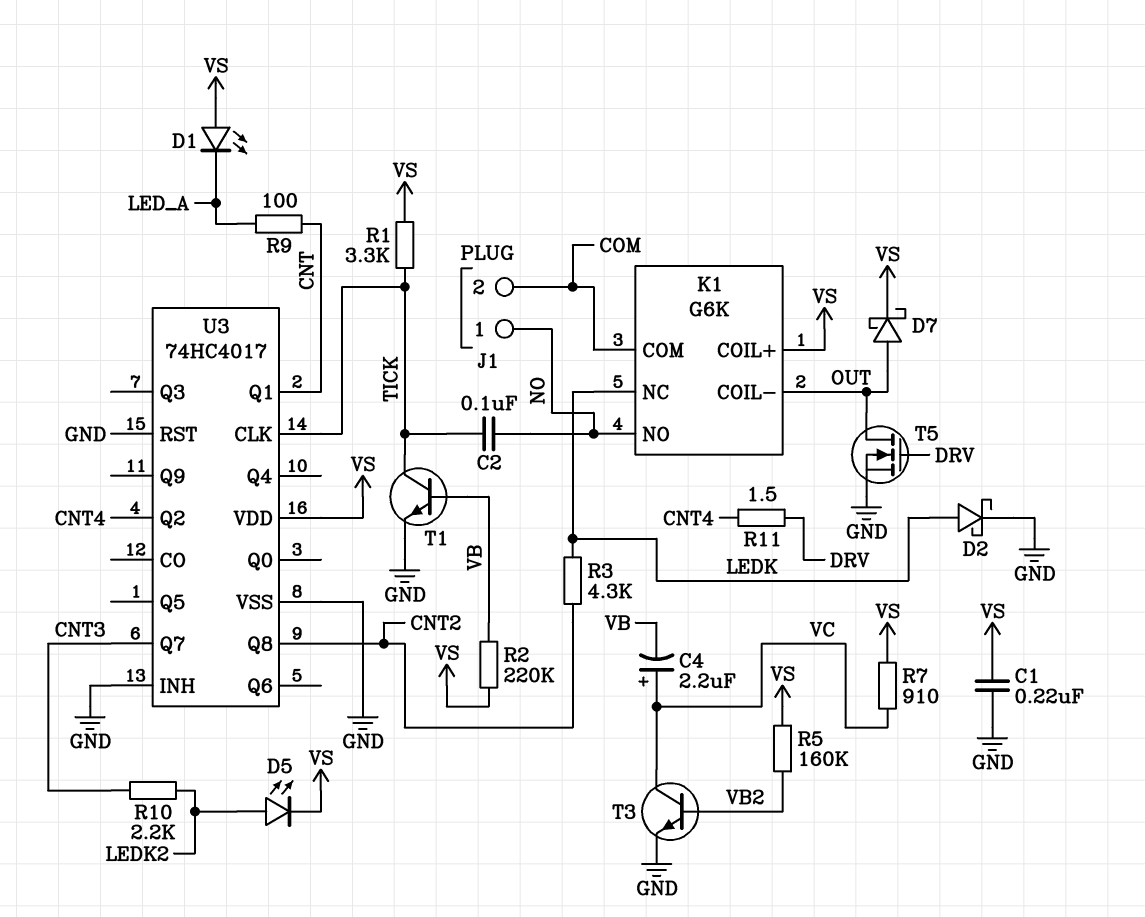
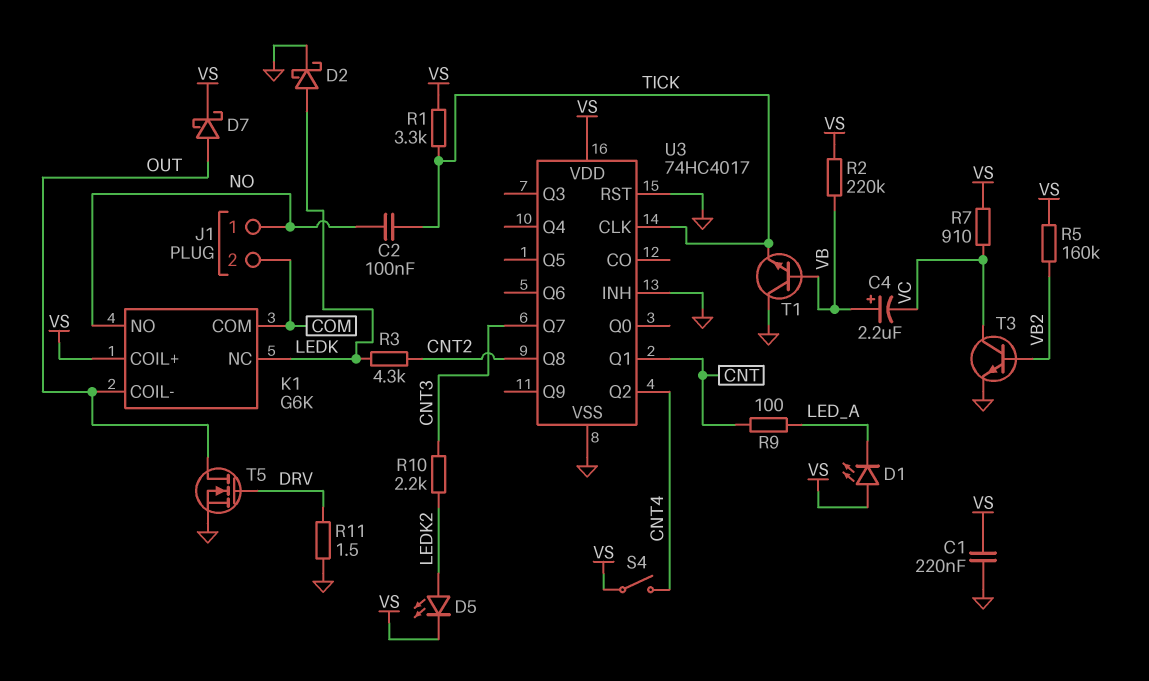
C4: 2.2uF (plus VC, minus VB) -> 2.2uF (plus VB, minus VC)
R11: 1.5 (CNT4, DRV) -> 1.5 (DRV, GND)
S4: none -> switch (CNT4, VS)
T1: NPN (B VB, C TICK, E GND) -> NPN (B VB, C GND, E TICK)

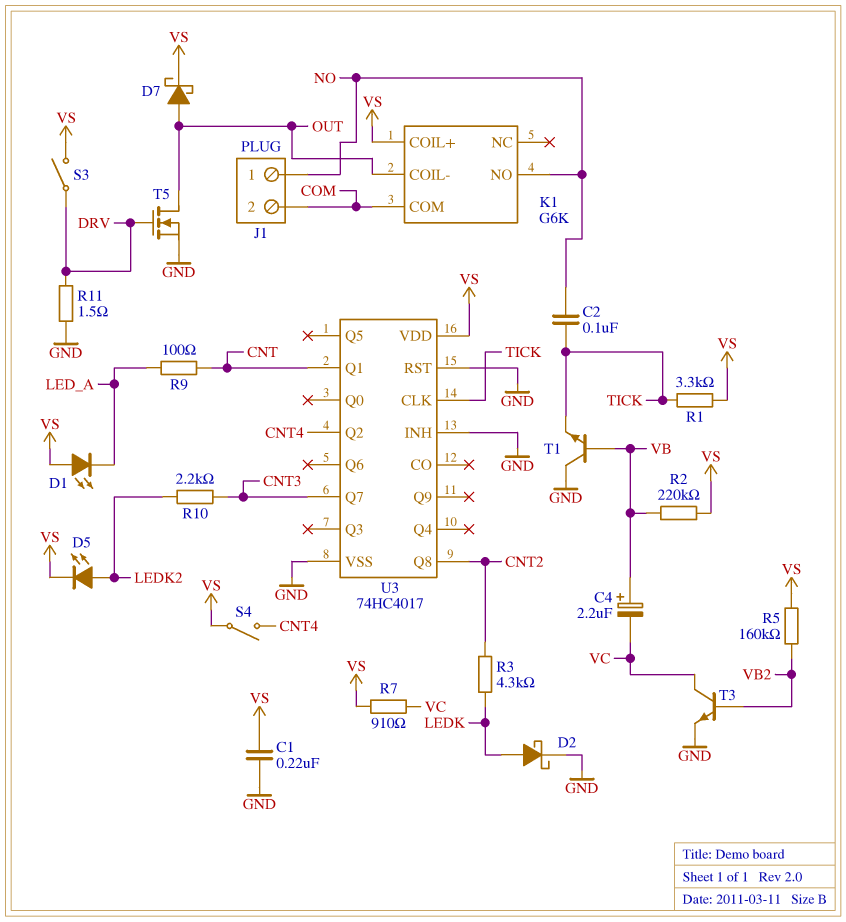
K1 pin NC: LEDK -> none
S3: none -> switch (DRV, VS)

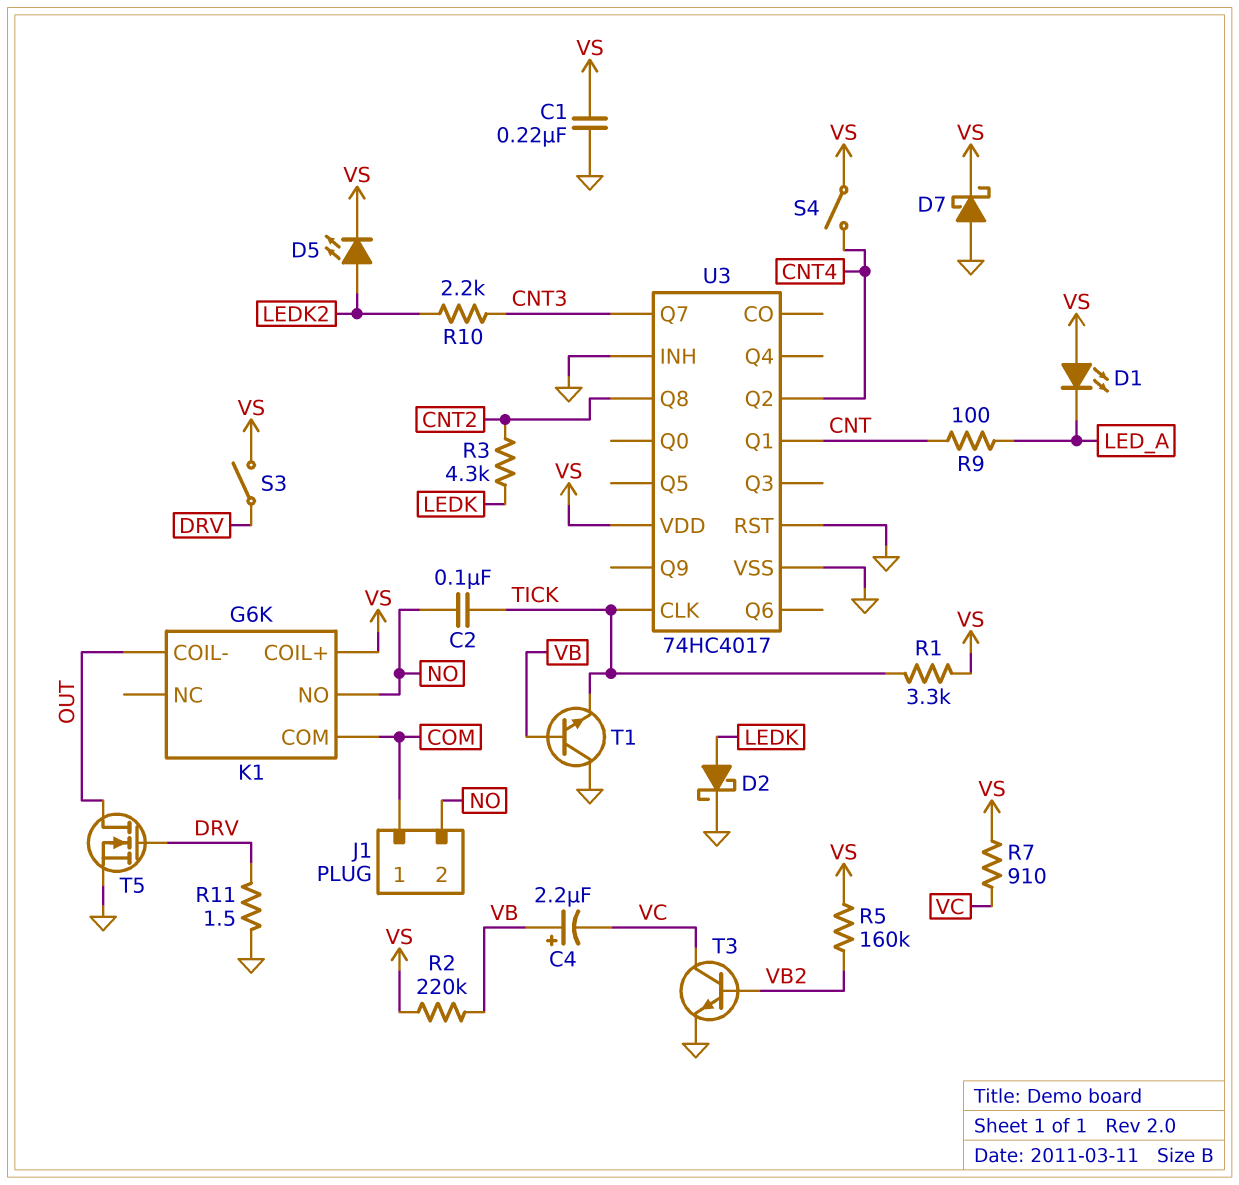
D7: schottky (A OUT, K VS) -> schottky (A GND, K VS)
J1 pin 1: NO -> COM
J1 pin 2: COM -> NO

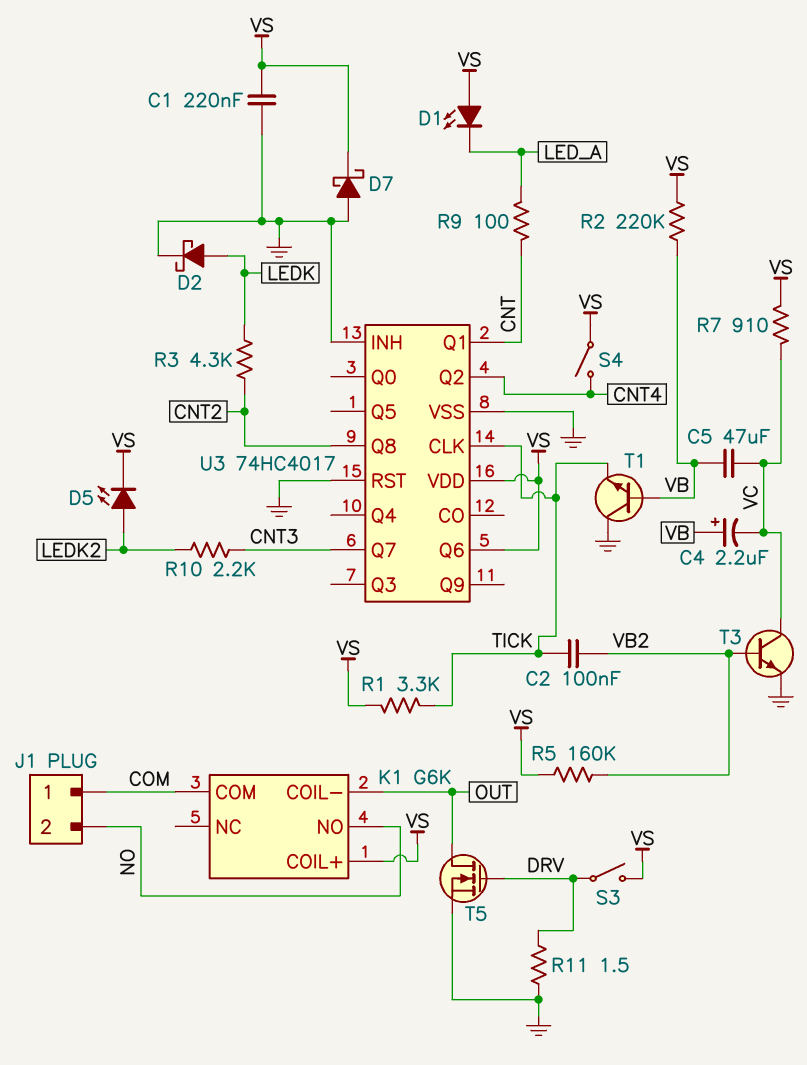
C2: 100nF (NO, TICK) -> 100nF (TICK, VB2)
C5: none -> 47uF (VB, VC)
U3 pin Q6: none -> VS

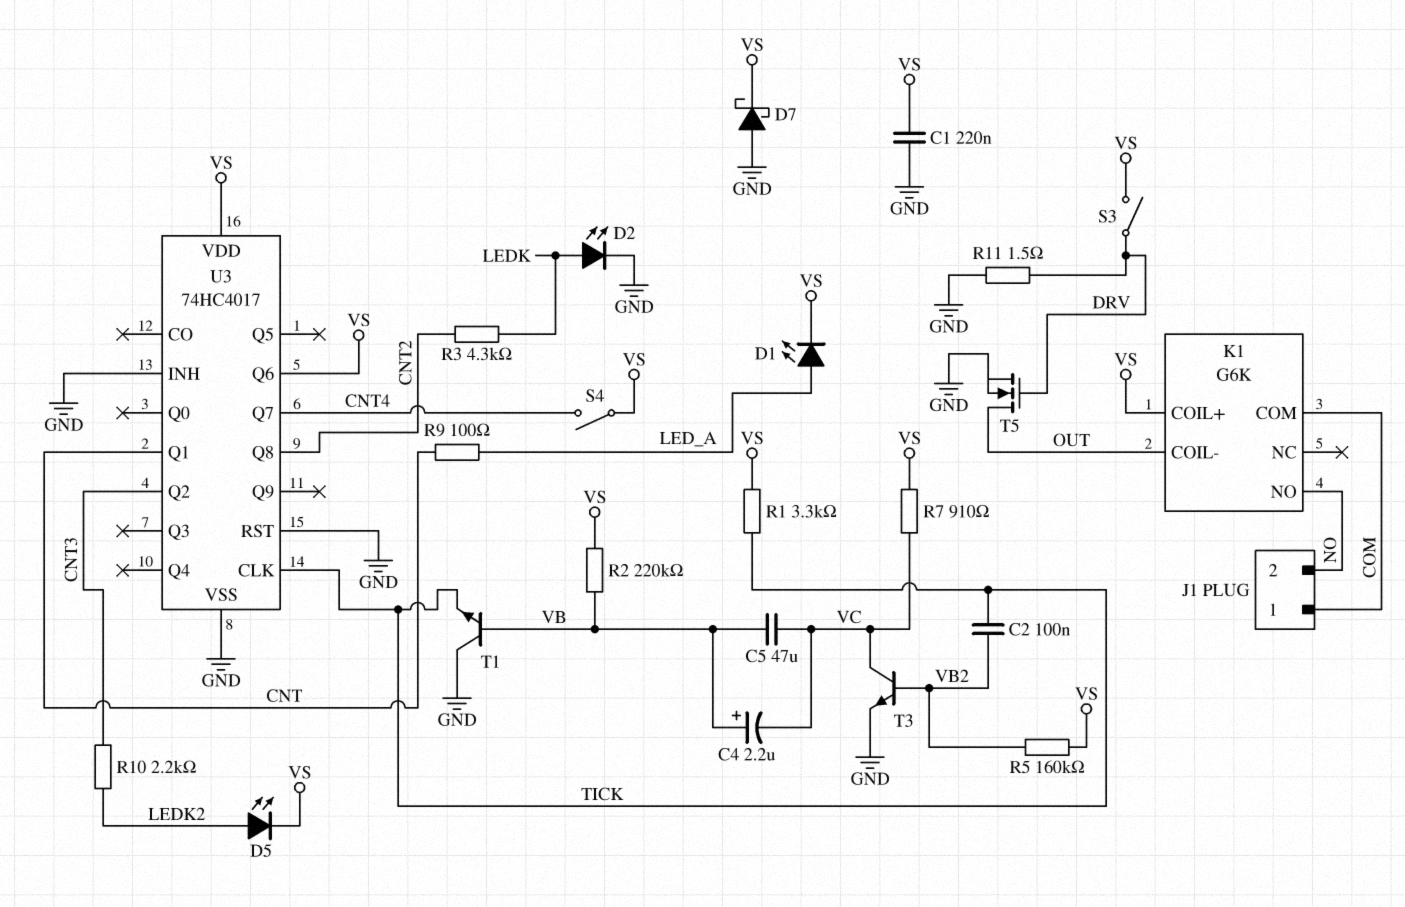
D1: LED (A VS, K LED_A) -> LED (A LED_A, K VS)
D2: schottky (A LEDK, K GND) -> LED (A LEDK, K GND)
U3 pin Q2: CNT4 -> CNT3
U3 pin Q7: CNT3 -> CNT4

